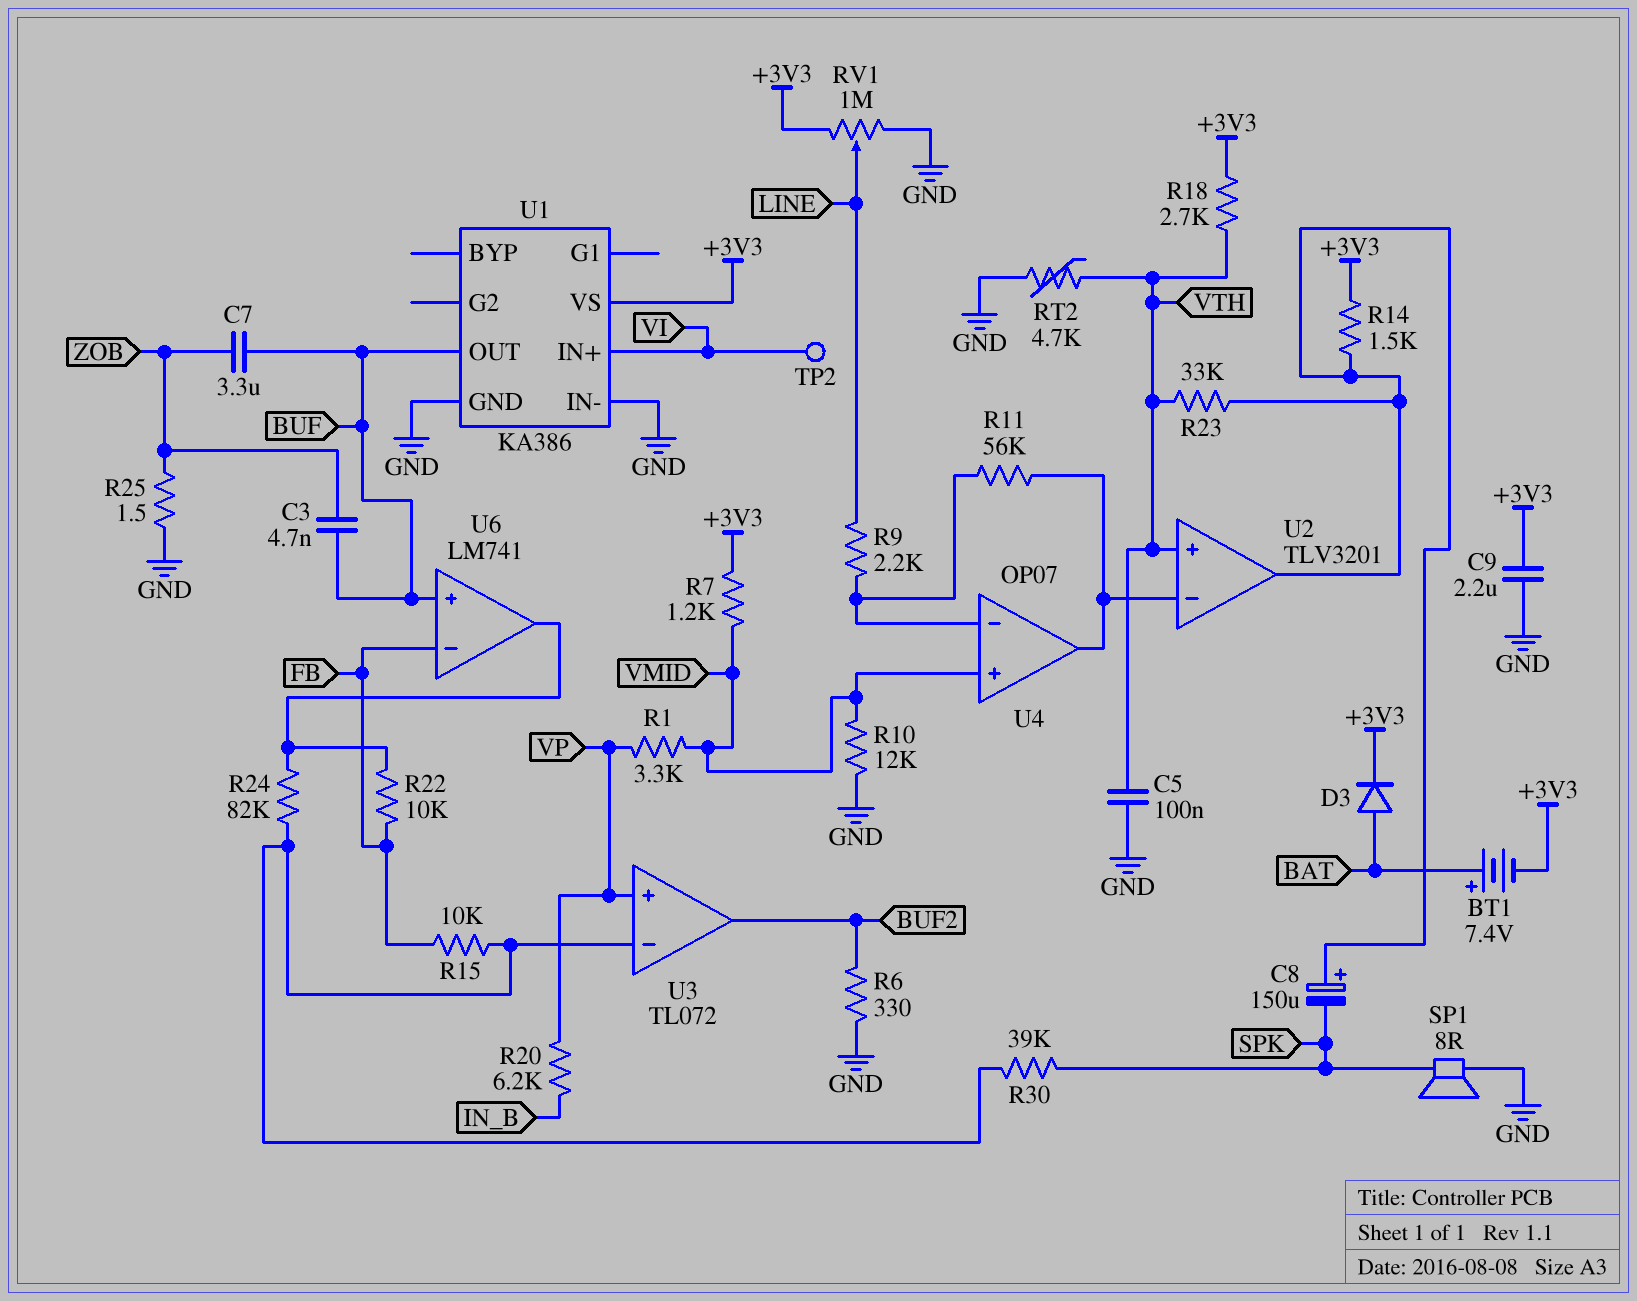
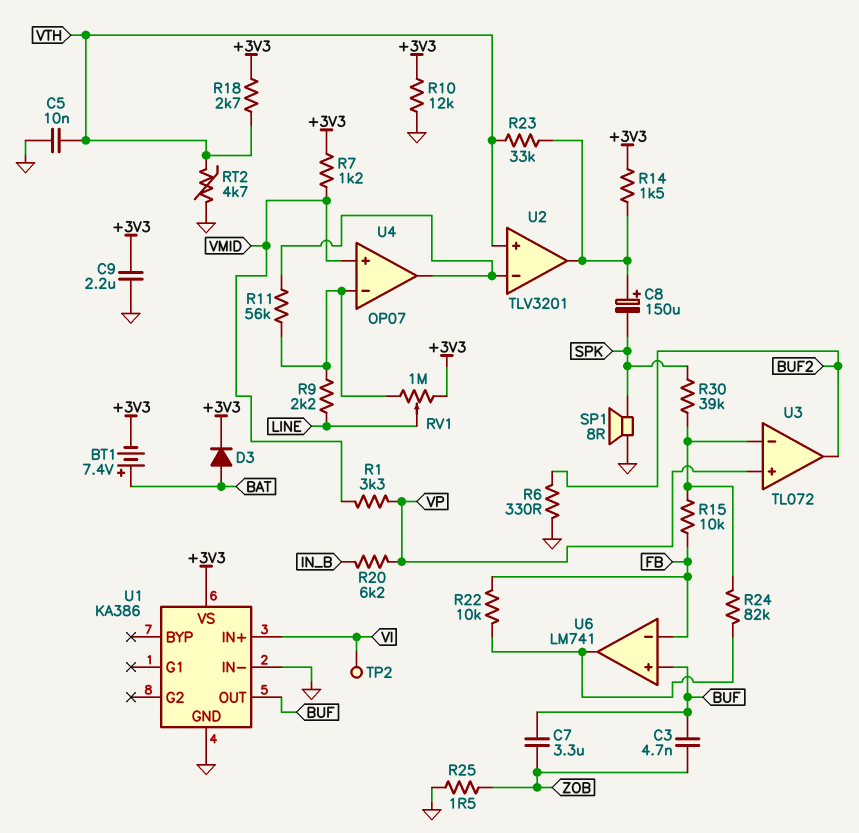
C5: 100nF (GND, VTH) -> 10nF (GND, VTH)
R10: 12k (GND, VMID) -> 12k (+3V3, GND)
RV1: 1M (+3V3, GND, wiper LINE) -> 1M (+3V3, U4/in-, wiper LINE)

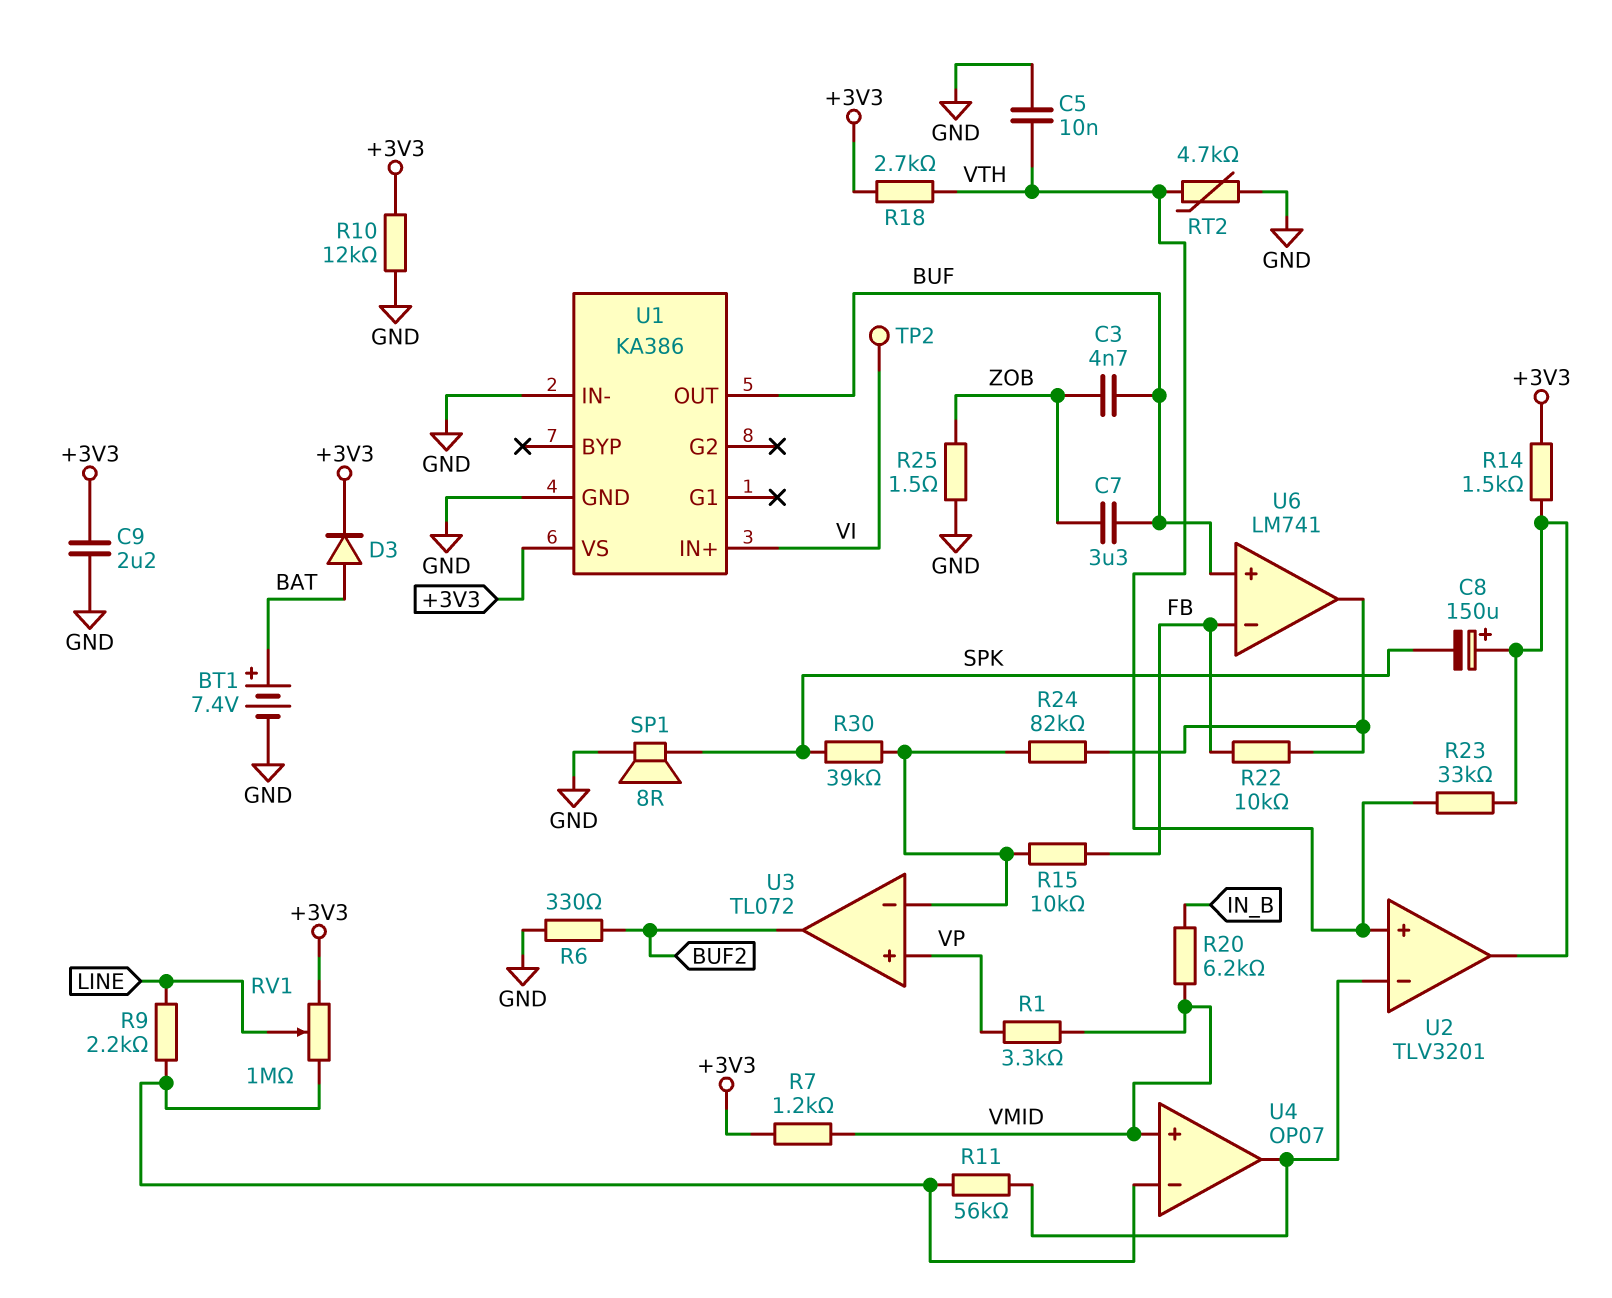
BT1: 7.4V (plus BAT, minus +3V3) -> 7.4V (plus BAT, minus GND)
R20: 6.2k (IN_B, VP) -> 6.2k (IN_B, VMID)

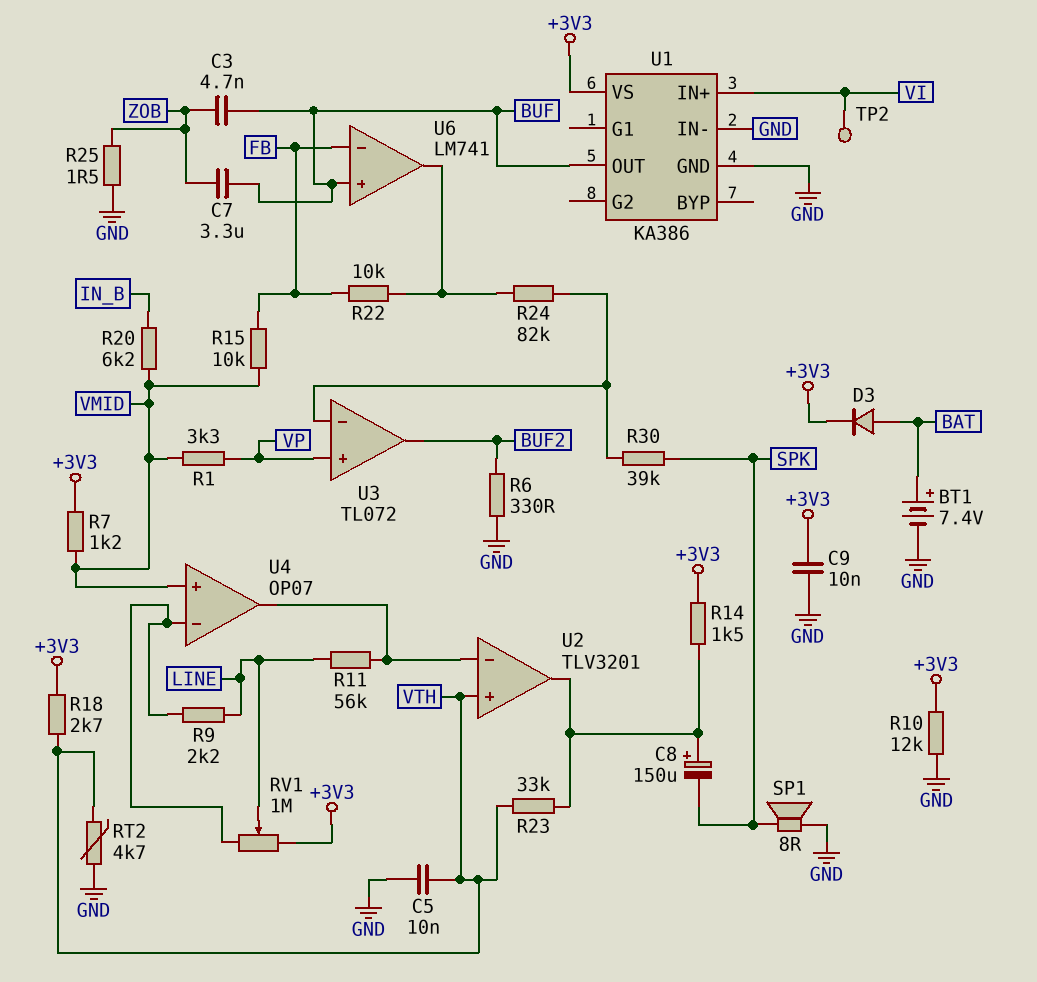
C9: 2.2uF (+3V3, GND) -> 10nF (+3V3, GND)
R11: 56k (U2/in-, U4/in-) -> 56k (LINE, U2/in-)
R15: 10k (FB, U3/in-) -> 10k (FB, VMID)

